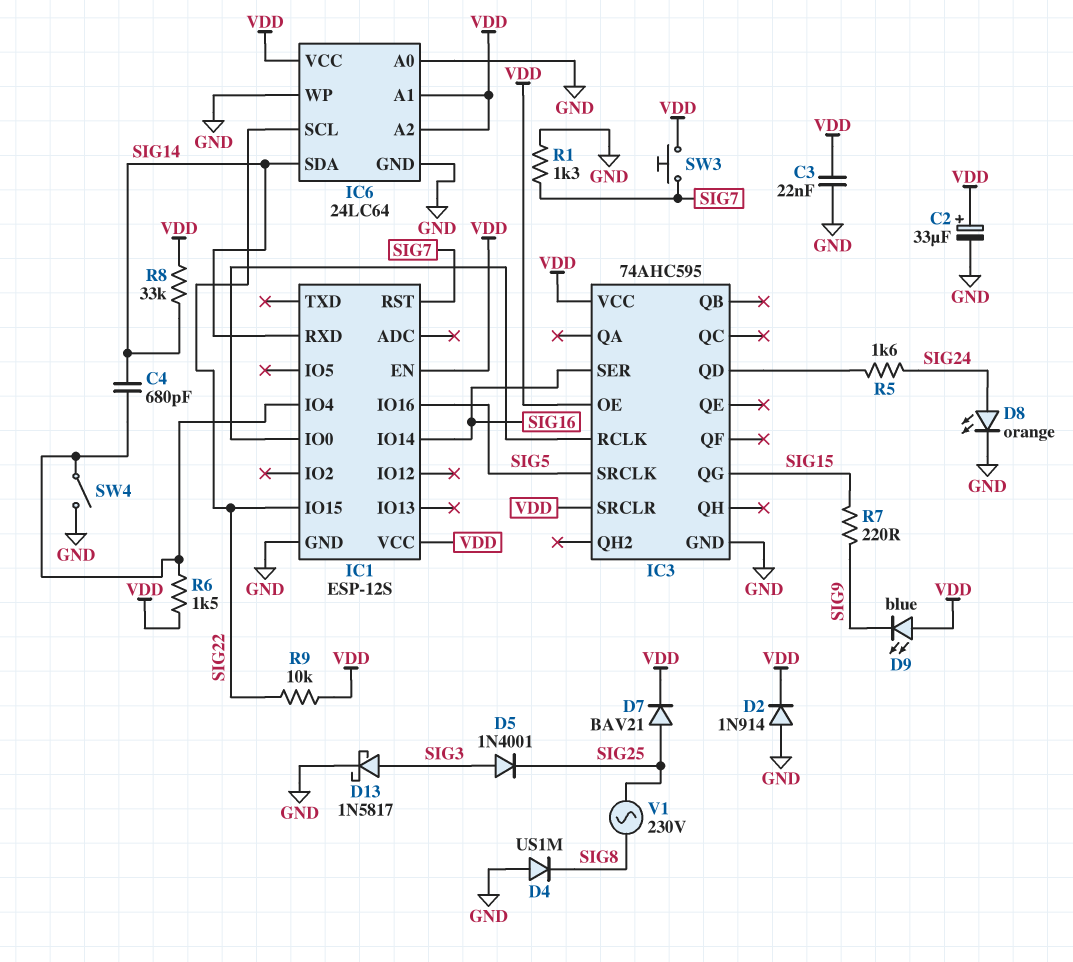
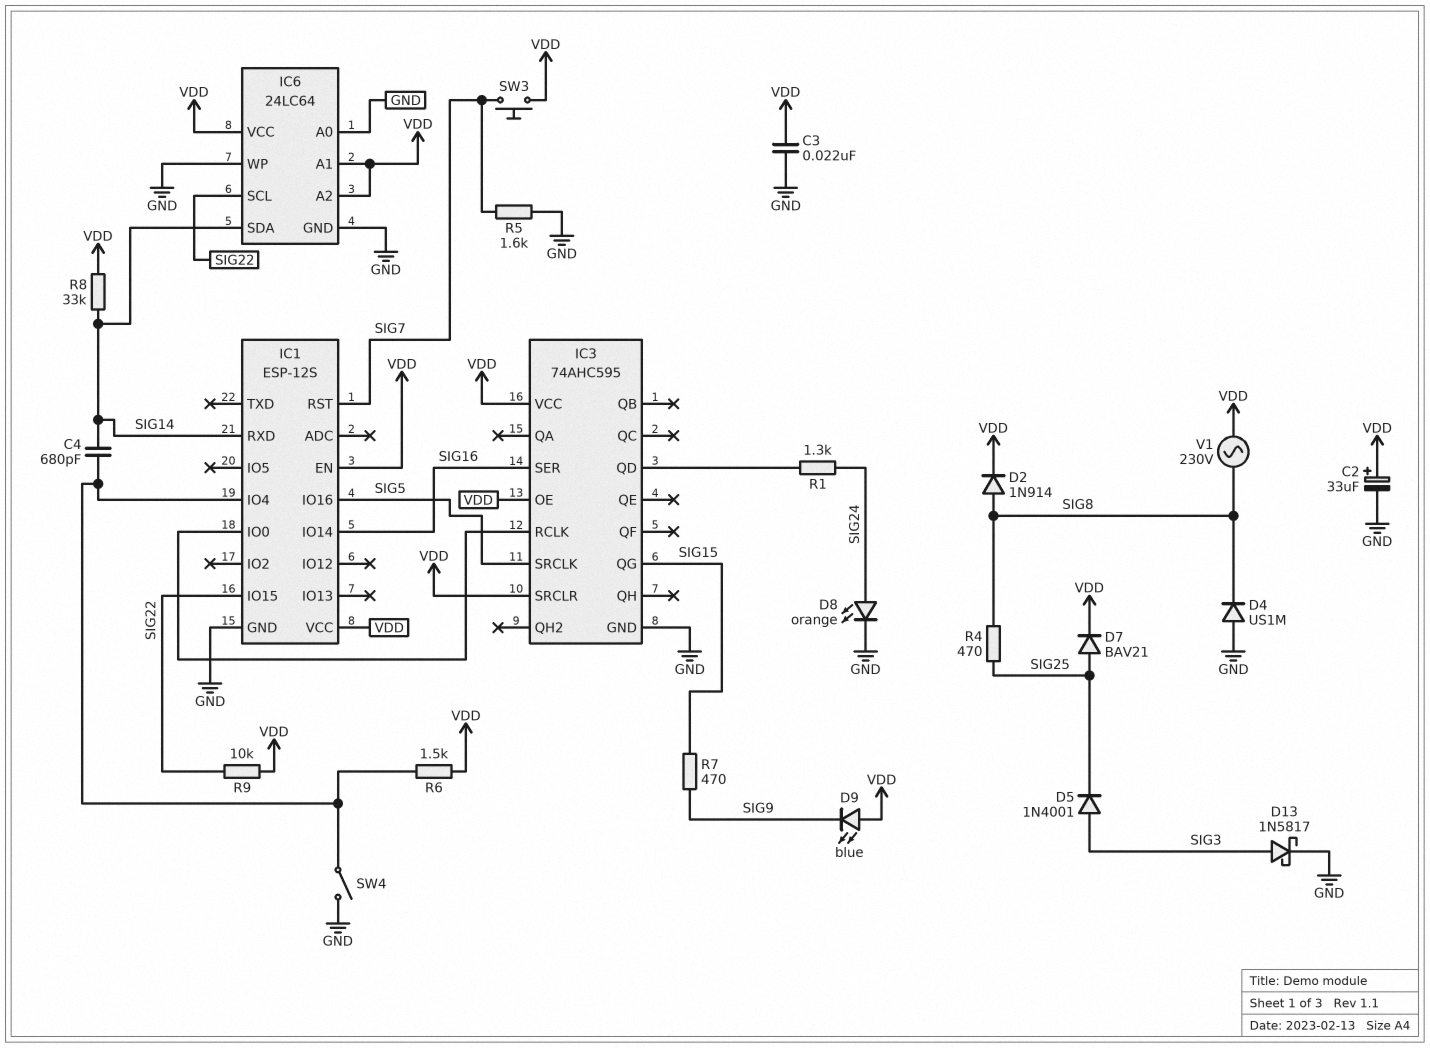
D2: diode 1N914 (A GND, K VDD) -> diode 1N914 (A SIG8, K VDD)
R1: 1.3k (GND, SIG7) -> 1.3k (IC3/QD, SIG24)
R4: none -> 470 (SIG8, SIG25)
R5: 1.6k (IC3/QD, SIG24) -> 1.6k (GND, SIG7)
R7: 220 (SIG9, SIG15) -> 470 (SIG9, SIG15)
V1: AC 230V (SIG8, SIG25) -> AC 230V (SIG8, VDD)

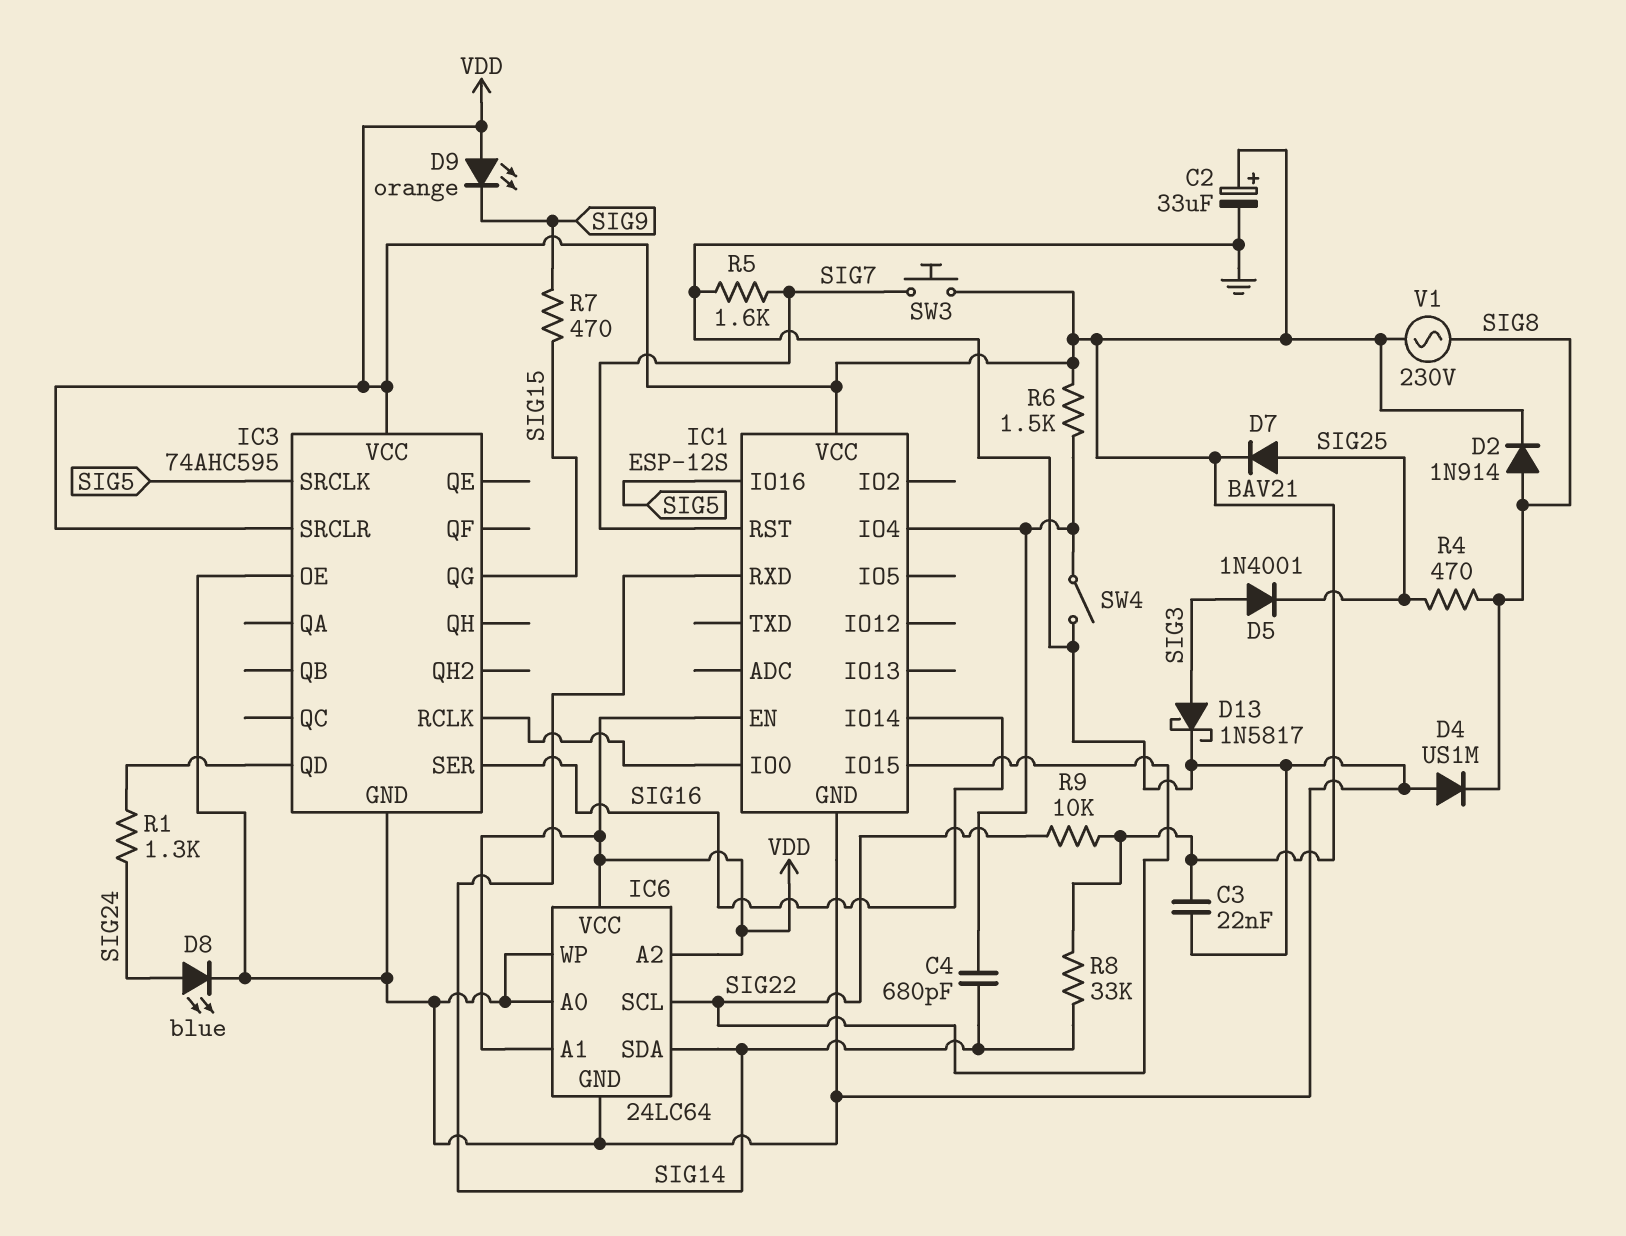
D8: LED orange (A SIG24, K GND) -> LED blue (A SIG24, K GND)
D9: LED blue (A VDD, K SIG9) -> LED orange (A VDD, K SIG9)
IC3 pin OE: VDD -> GND

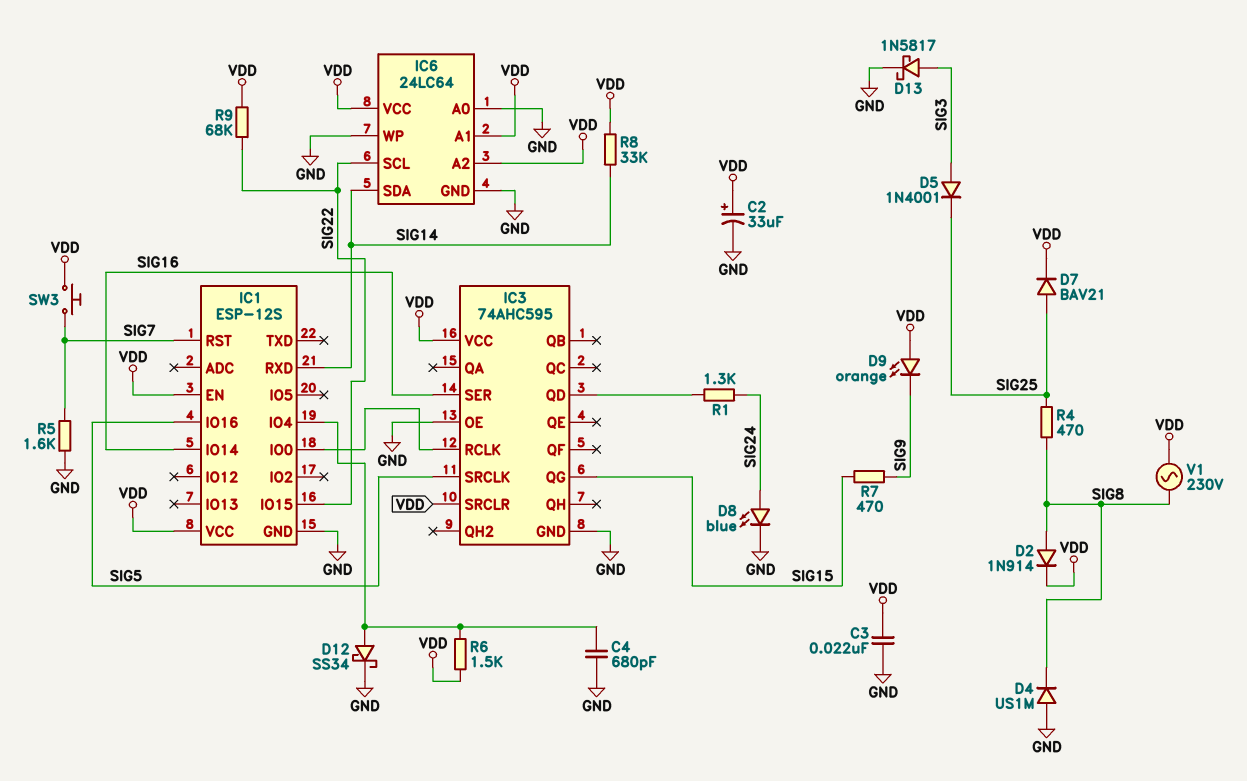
C4: 680pF (IC1/IO4, SIG14) -> 680pF (GND, IC1/IO4)
D12: none -> schottky SS34 (A IC1/IO4, K GND)
R9: 10k (SIG22, VDD) -> 68k (SIG22, VDD)
SW4: switch (GND, IC1/IO4) -> none

